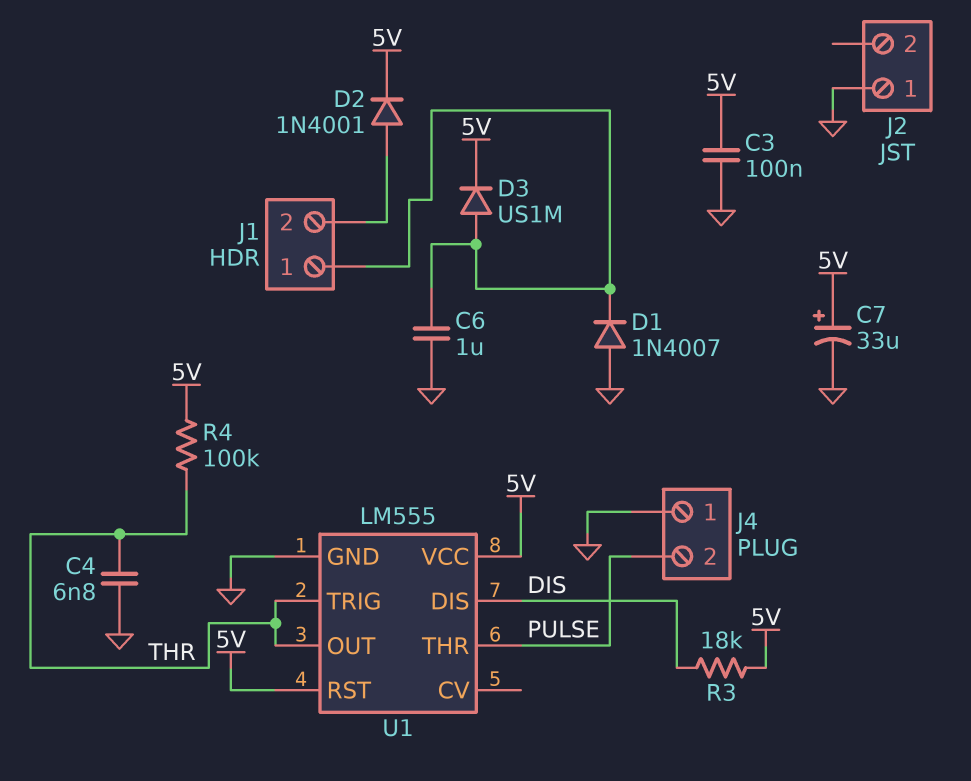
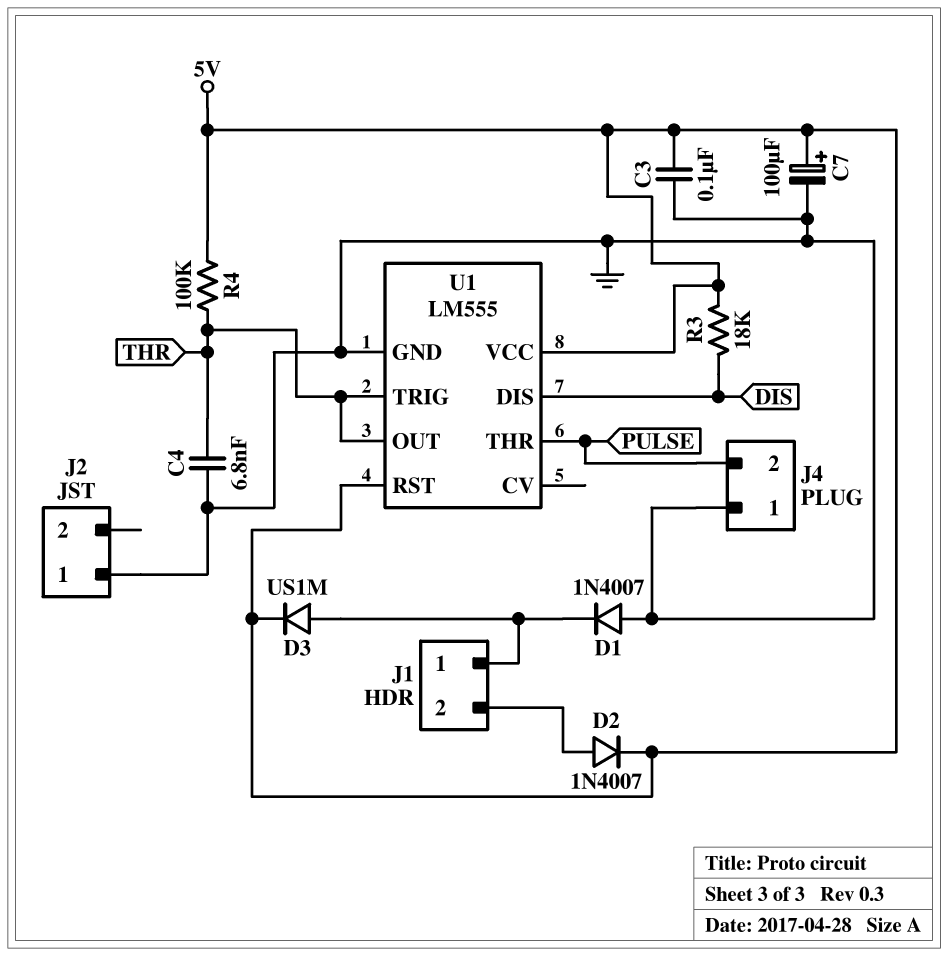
C6: 1uF (GND, J1/1) -> none
C7: 33uF (plus 5V, minus GND) -> 100uF (plus 5V, minus GND)
D2: diode 1N4001 (A J1/2, K 5V) -> diode 1N4007 (A J1/2, K 5V)

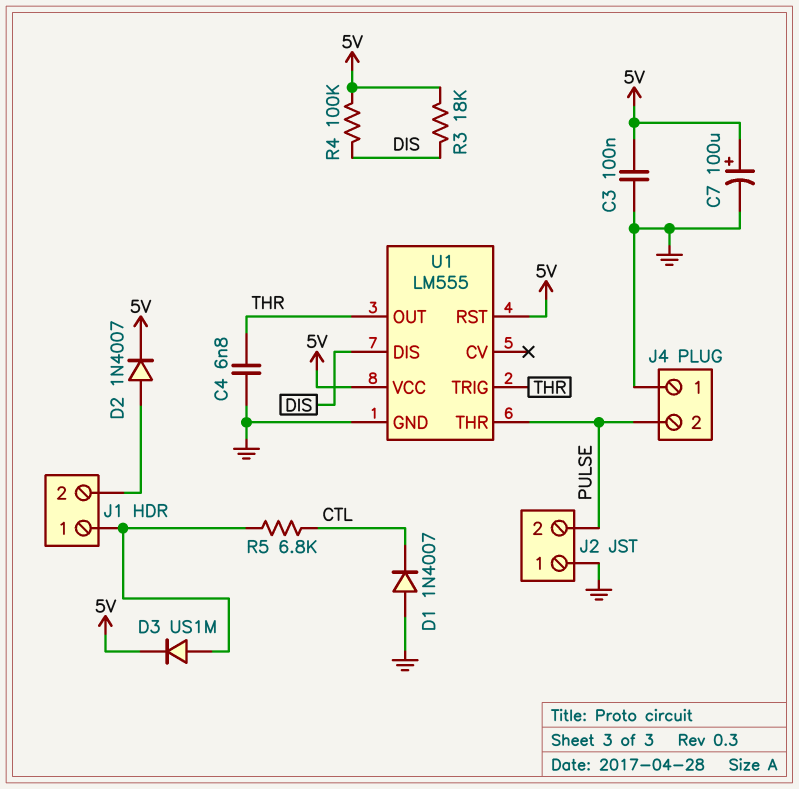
D1: diode 1N4007 (A GND, K J1/1) -> diode 1N4007 (A GND, K CTL)
J2 pin 2: none -> PULSE
R4: 100k (5V, THR) -> 100k (5V, DIS)
R5: none -> 6.8k (CTL, J1/1)

